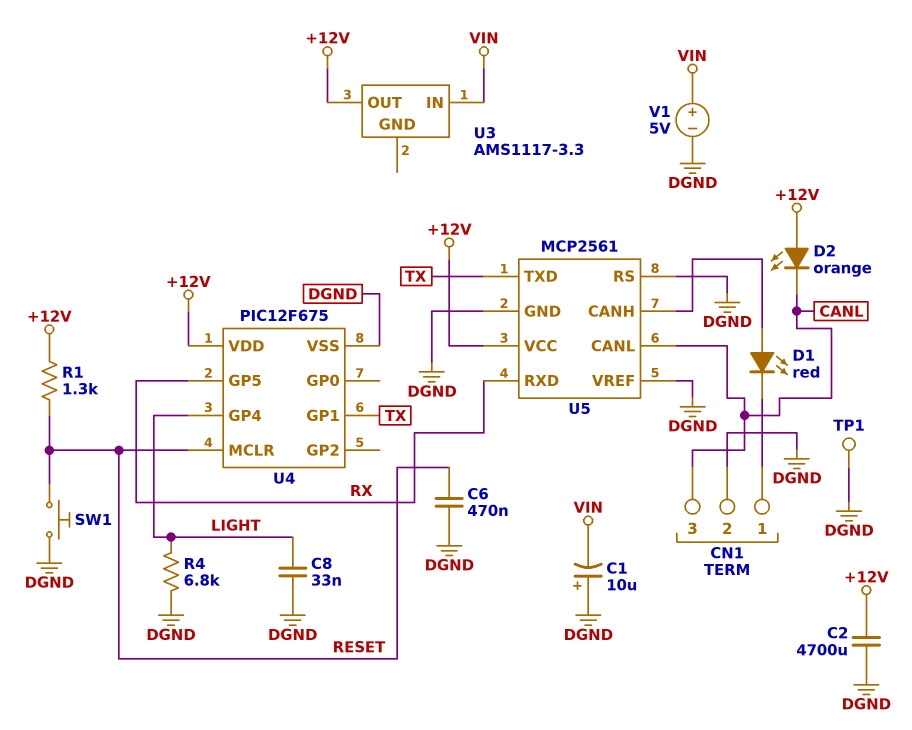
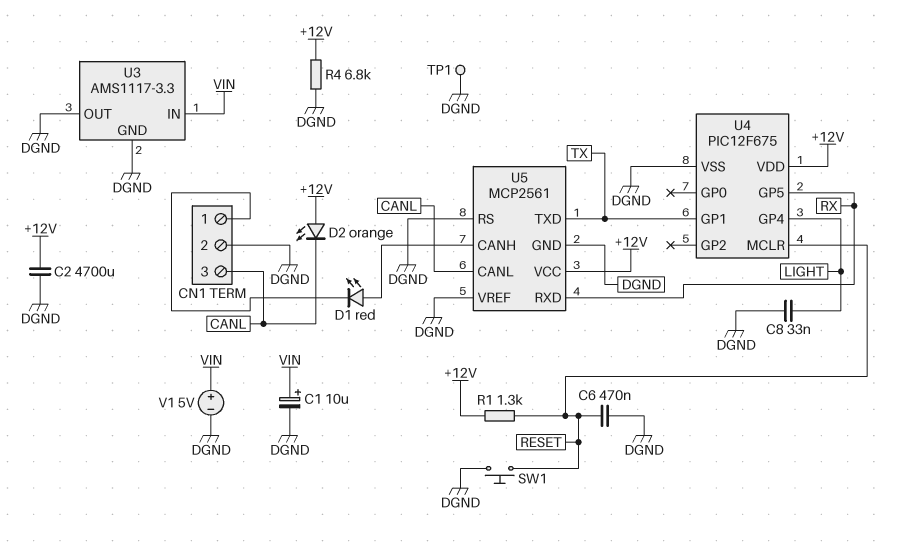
C1: 10uF (plus DGND, minus VIN) -> 10uF (plus VIN, minus DGND)
R4: 6.8k (DGND, LIGHT) -> 6.8k (+12V, DGND)
U3 pin GND: none -> DGND
U3 pin OUT: +12V -> DGND

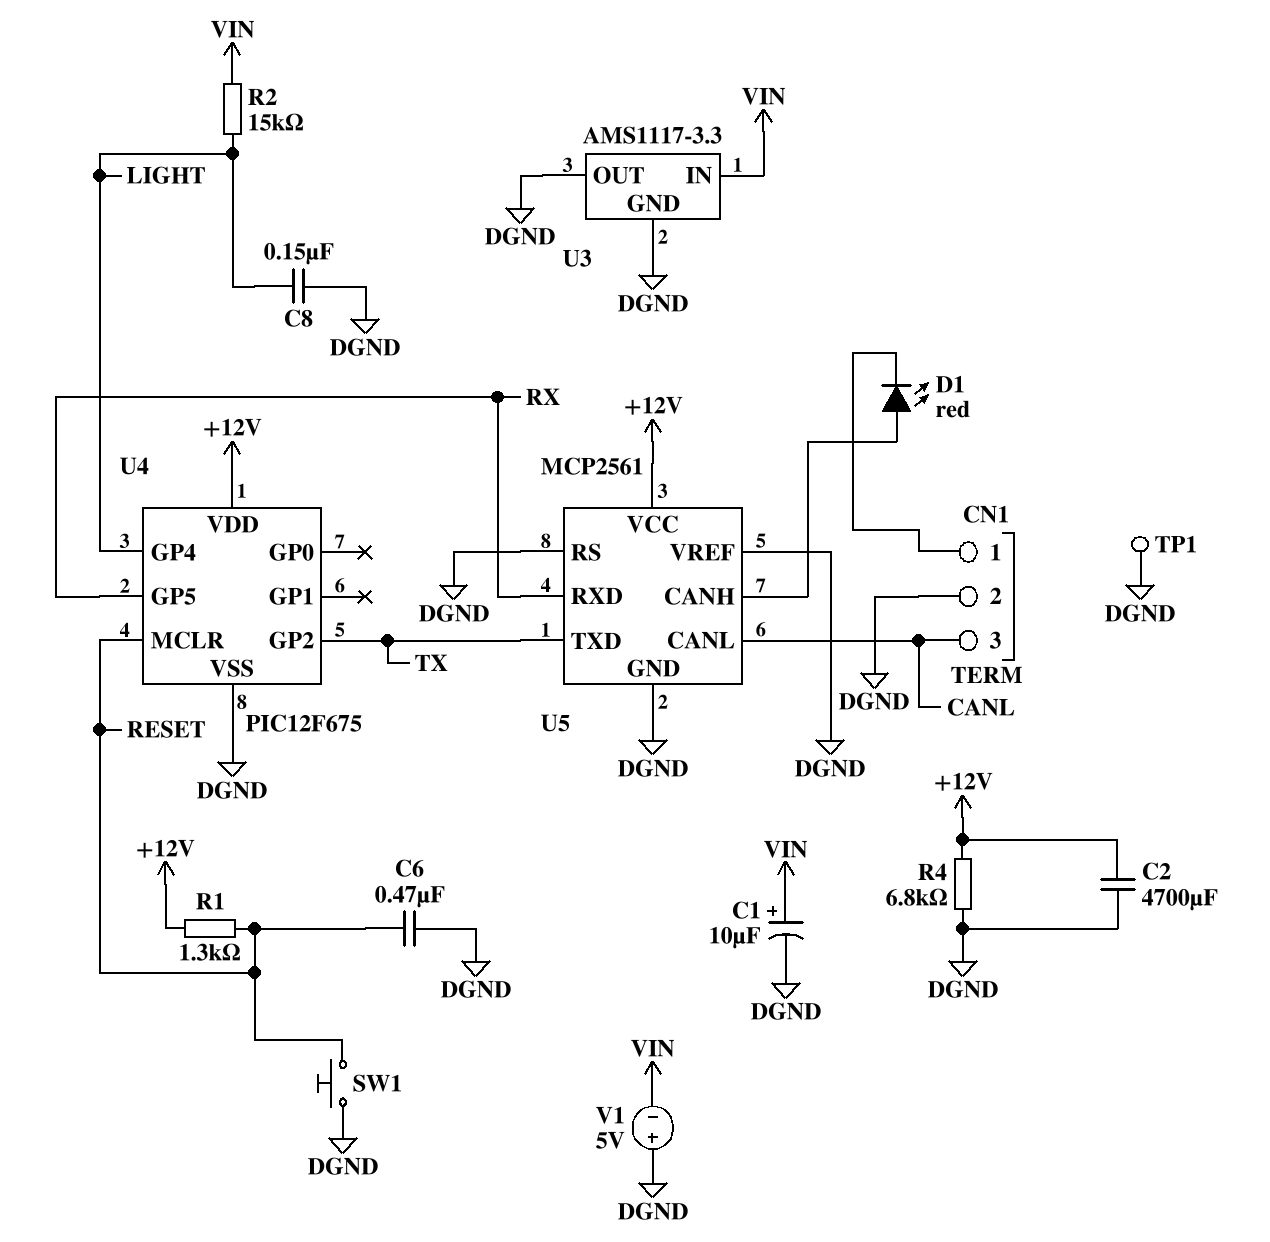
C8: 33nF (DGND, LIGHT) -> 150nF (DGND, LIGHT)
D2: LED orange (A +12V, K CANL) -> none
R2: none -> 15k (LIGHT, VIN)
U4 pin GP1: TX -> none
U4 pin GP2: none -> TX
V1: 5V (plus VIN, minus DGND) -> 5V (plus DGND, minus VIN)

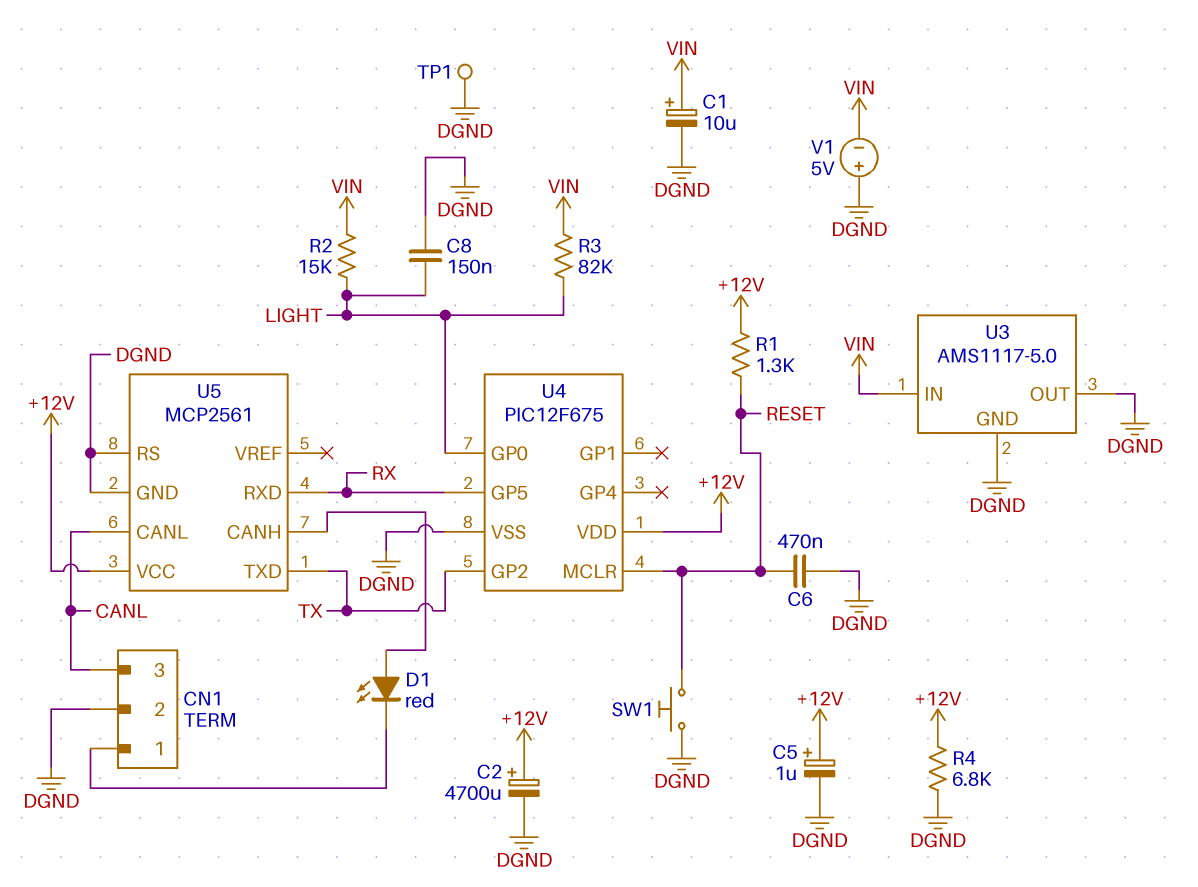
C2: 4700uF (+12V, DGND) -> 4700uF (plus +12V, minus DGND)
C5: none -> 1uF (plus +12V, minus DGND)
R3: none -> 82k (LIGHT, VIN)
U3: AMS1117-3.3 -> AMS1117-5.0
U4 pin GP0: none -> LIGHT
U4 pin GP4: LIGHT -> none
U5 pin VREF: DGND -> none

